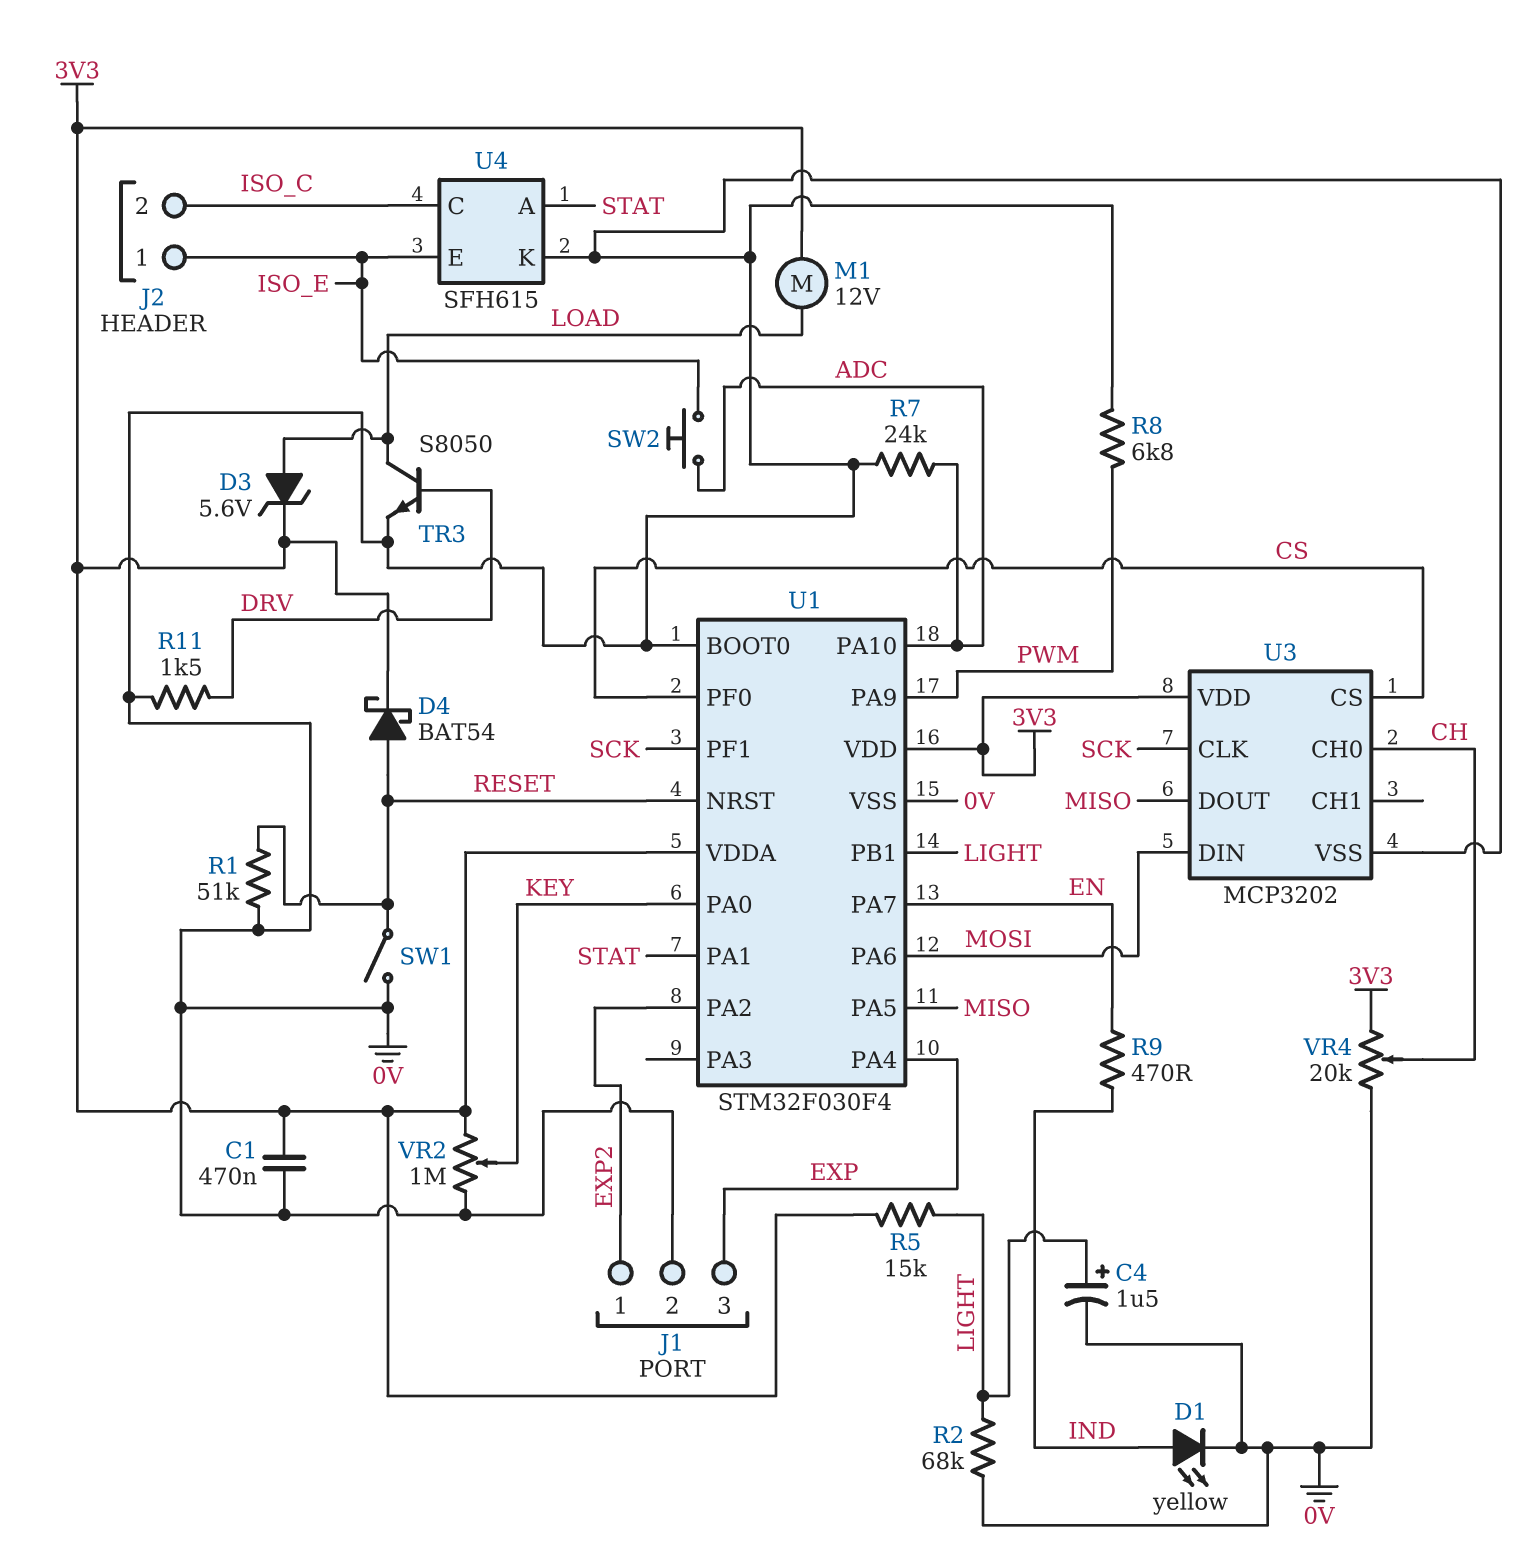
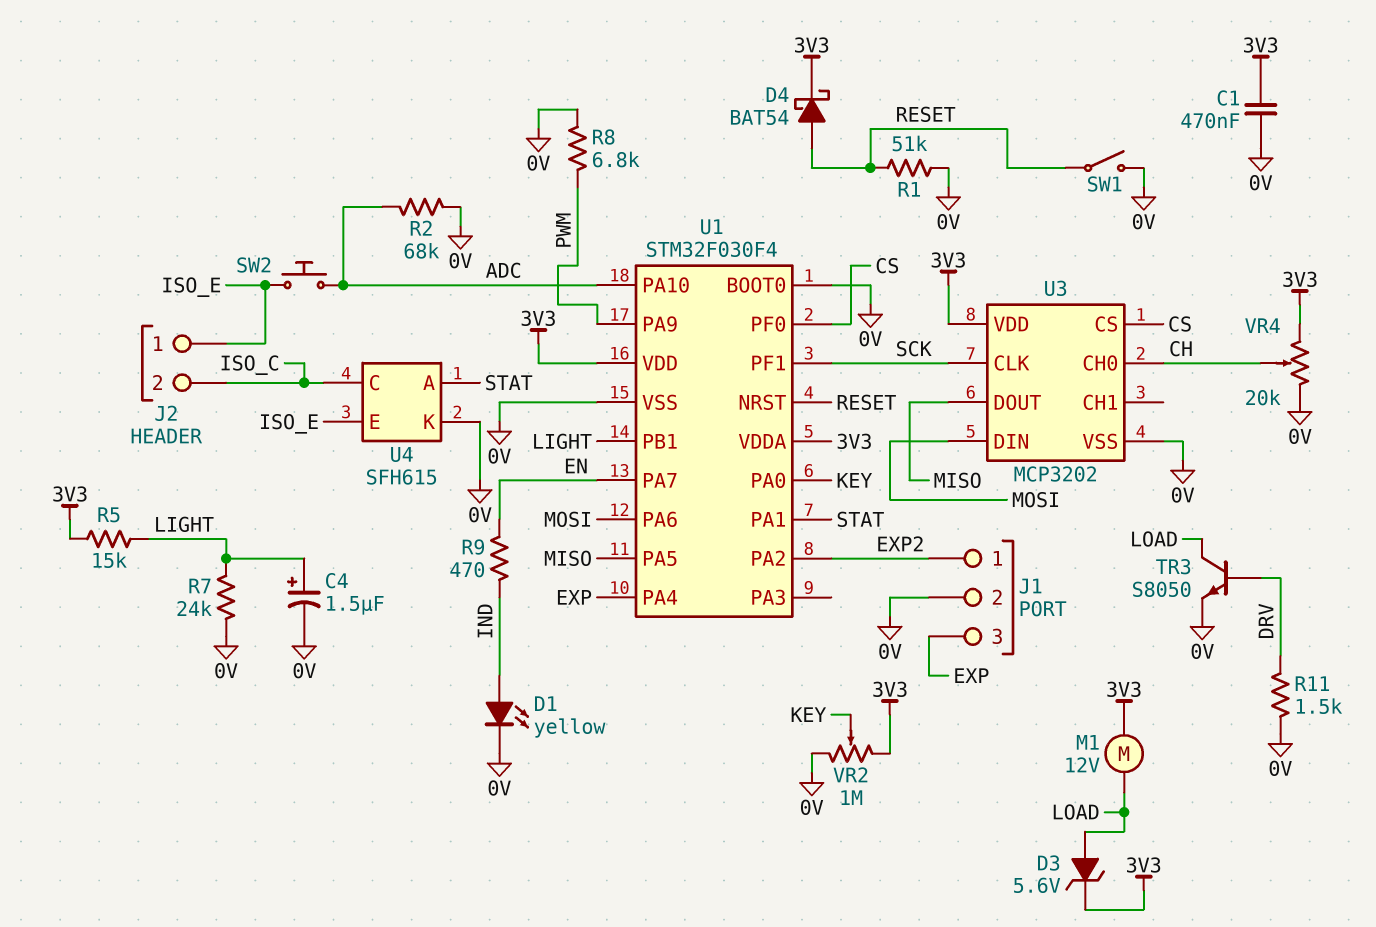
R2: 68k (0V, LIGHT) -> 68k (0V, ADC)
R7: 24k (0V, ADC) -> 24k (0V, LIGHT)

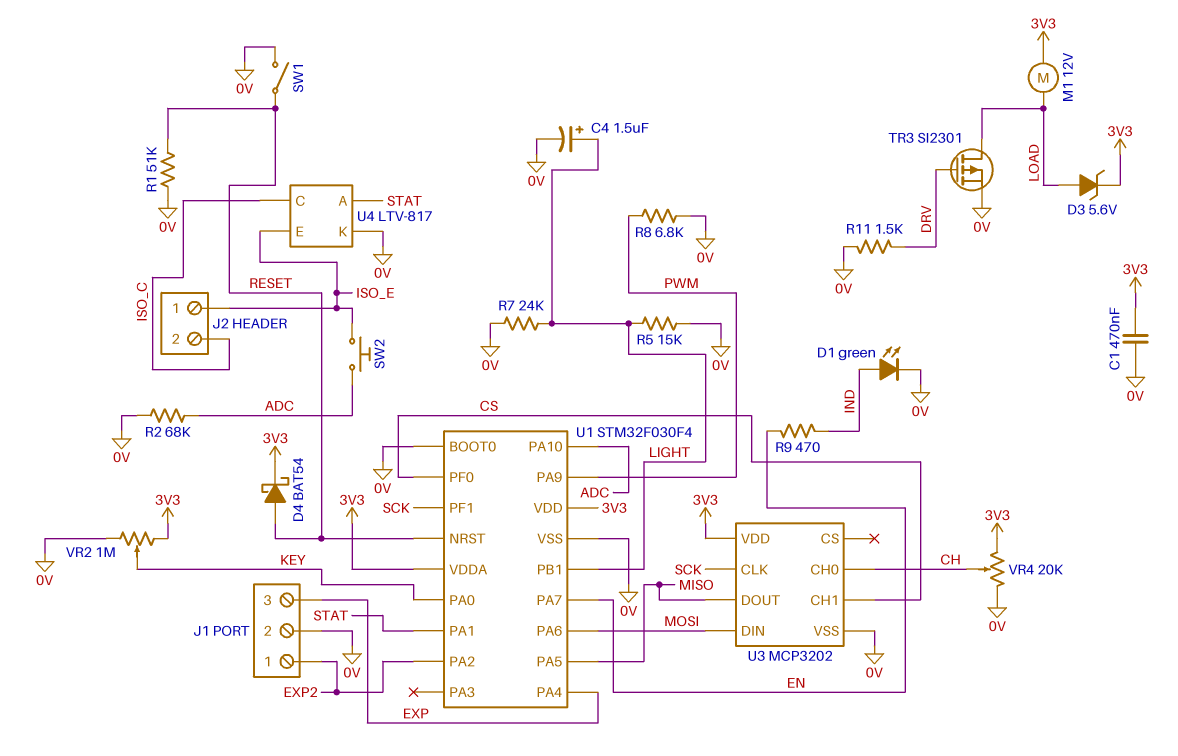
D1: LED yellow (A IND, K 0V) -> LED green (A IND, K 0V)
R5: 15k (3V3, LIGHT) -> 15k (0V, LIGHT)
TR3: NPN S8050 (B DRV, C LOAD, E 0V) -> PMOS SI2301 (G DRV, D LOAD, S 0V)
U3 pin CH1: none -> CS
U3 pin CS: CS -> none
U4: SFH615 -> LTV-817

